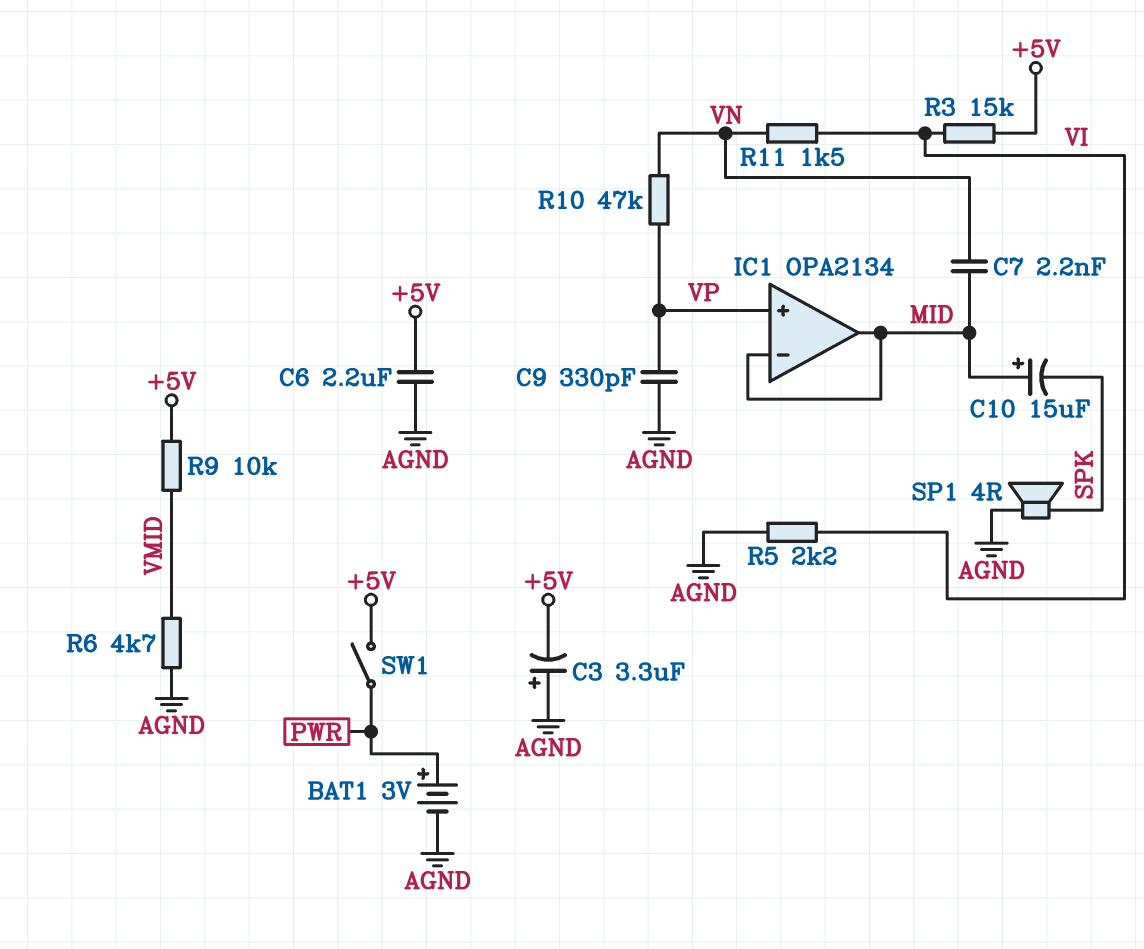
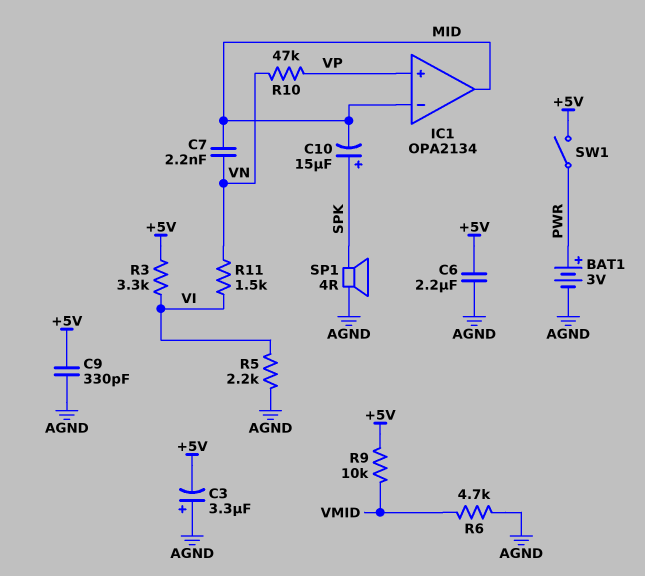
C9: 330pF (AGND, VP) -> 330pF (+5V, AGND)
C10: 15uF (plus MID, minus SPK) -> 15uF (plus SPK, minus MID)
R3: 15k (+5V, VI) -> 3.3k (+5V, VI)

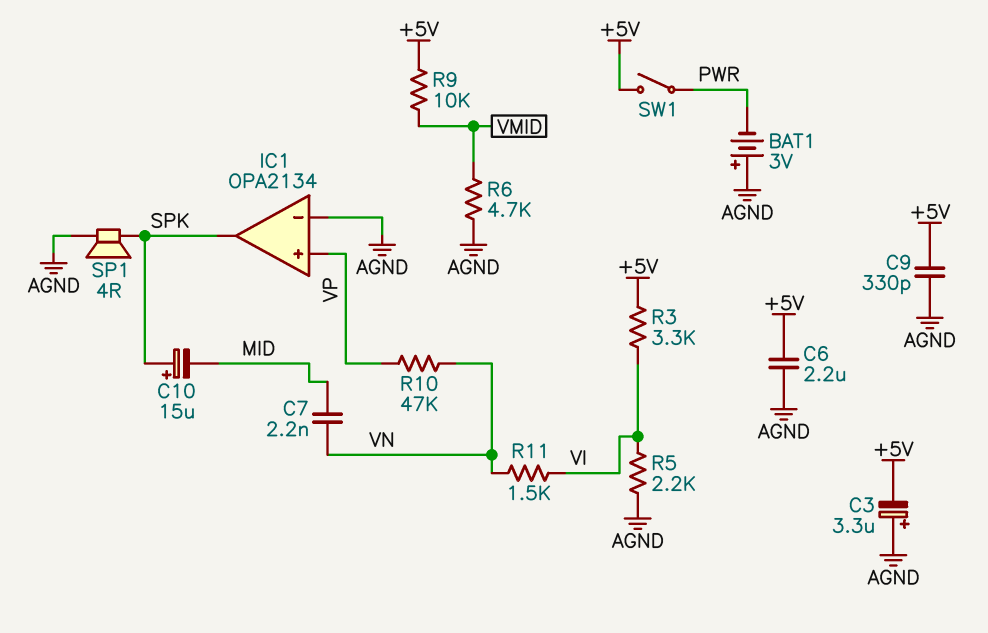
BAT1: 3V (plus PWR, minus AGND) -> 3V (plus AGND, minus PWR)
IC1 pin in-: MID -> AGND
IC1 pin out: MID -> SPK

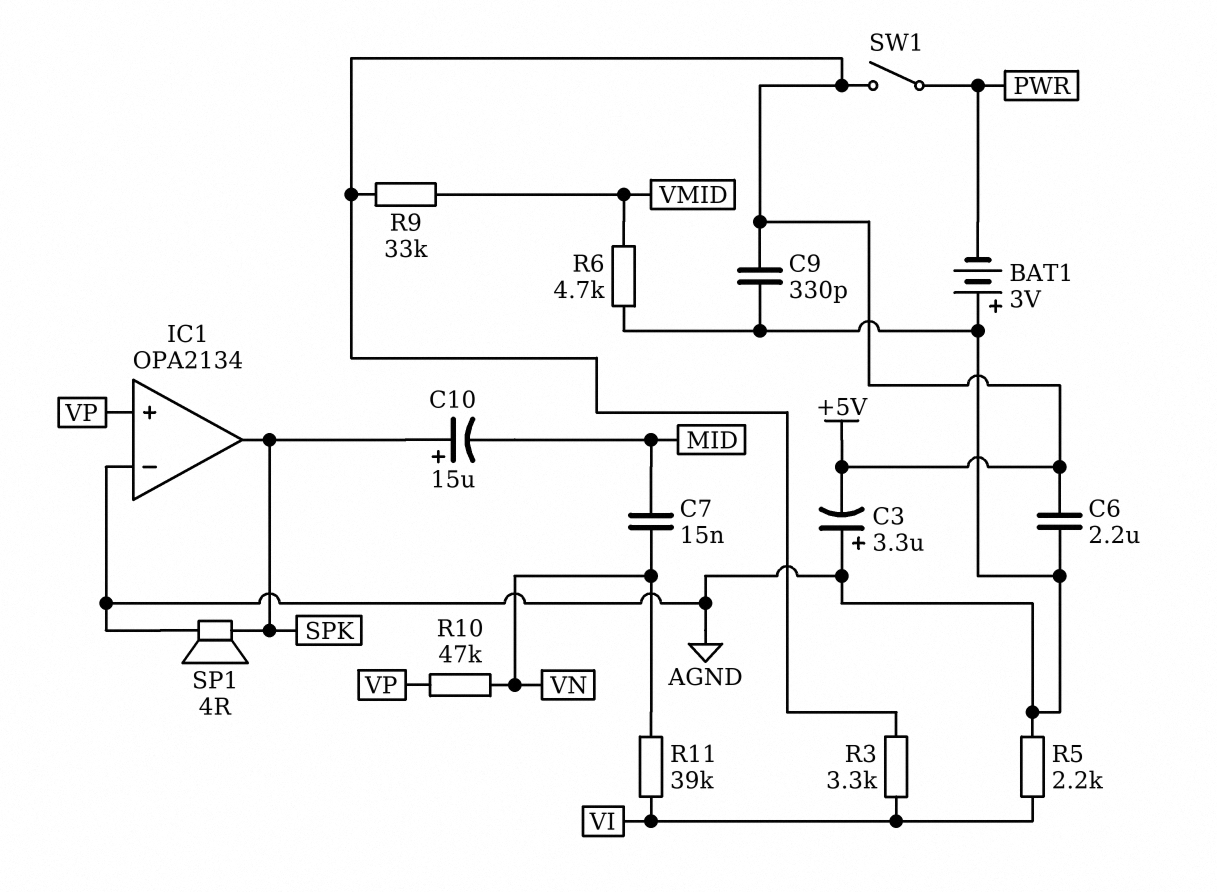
C7: 2.2nF (MID, VN) -> 15nF (MID, VN)
R9: 10k (+5V, VMID) -> 33k (+5V, VMID)
R11: 1.5k (VI, VN) -> 39k (VI, VN)

